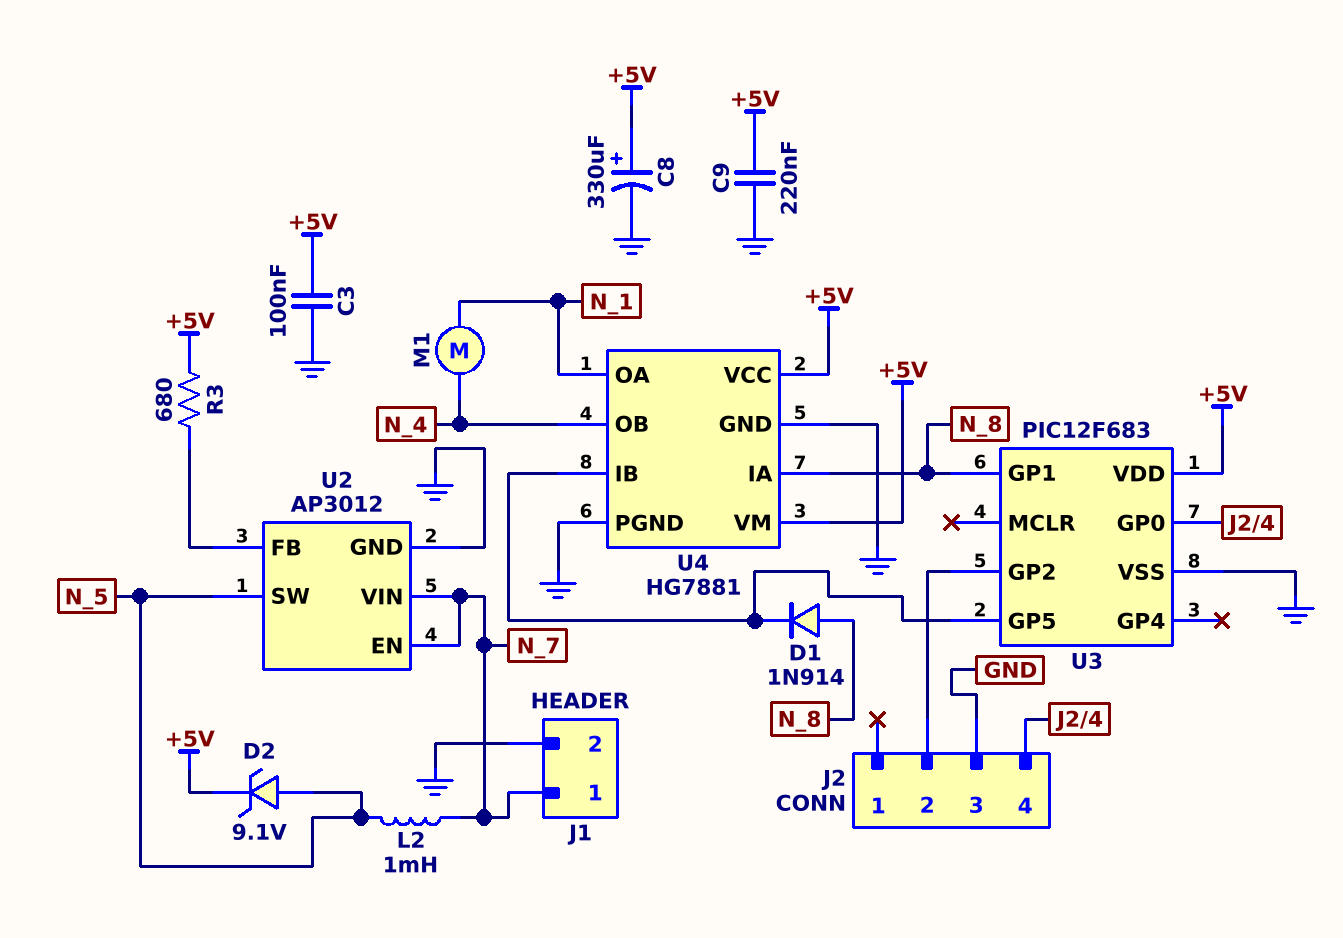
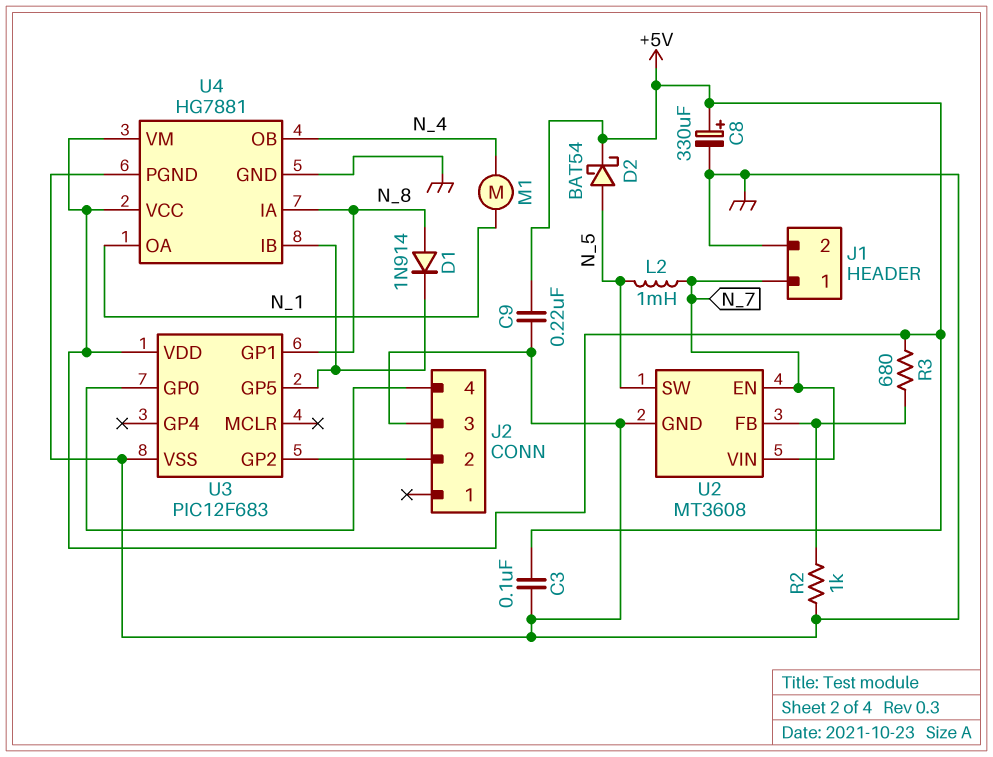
D2: zener 9.1V (A N_5, K +5V) -> schottky BAT54 (A N_5, K +5V)
R2: none -> 1k (GND, U2/FB)
U2: AP3012 -> MT3608

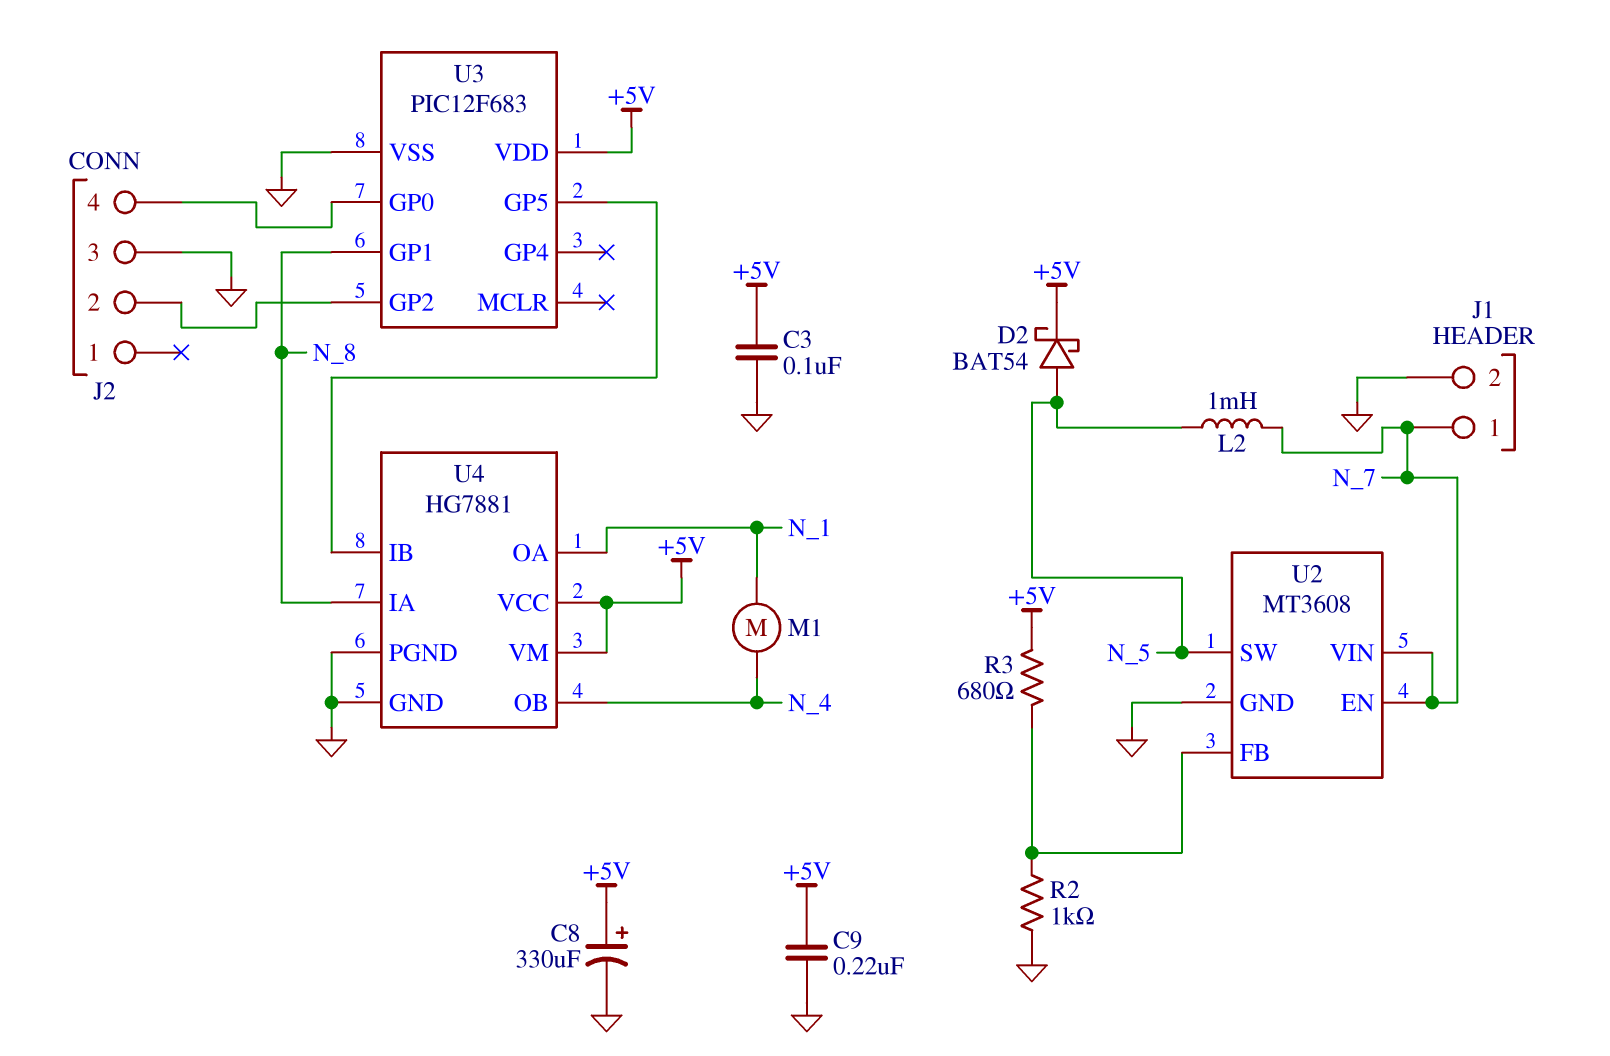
D1: diode 1N914 (A N_8, K U3/GP5) -> none

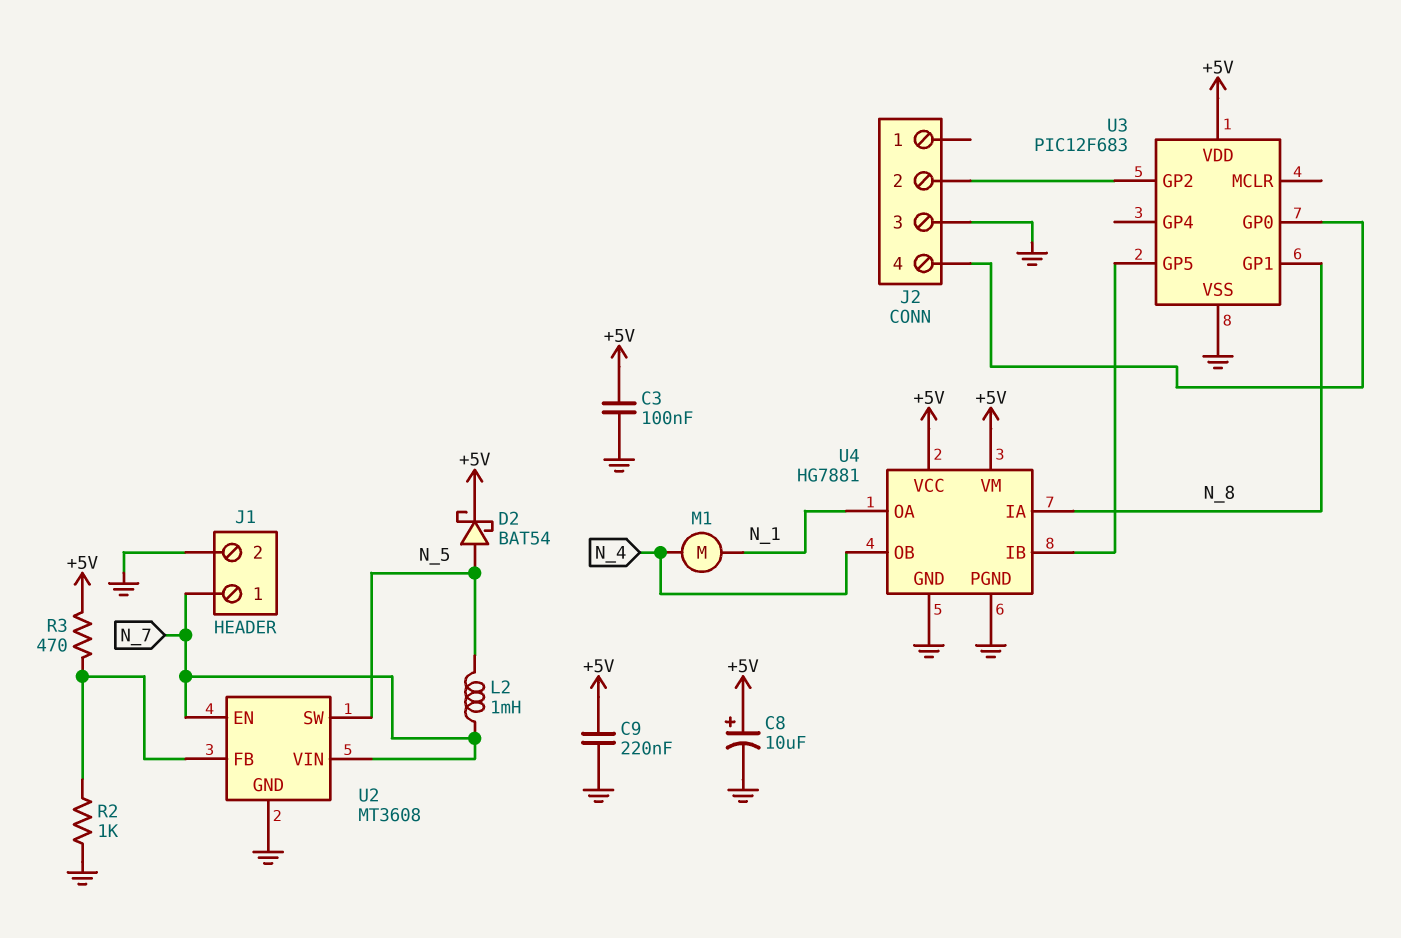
C8: 330uF (plus +5V, minus GND) -> 10uF (plus +5V, minus GND)
R3: 680 (+5V, U2/FB) -> 470 (+5V, U2/FB)

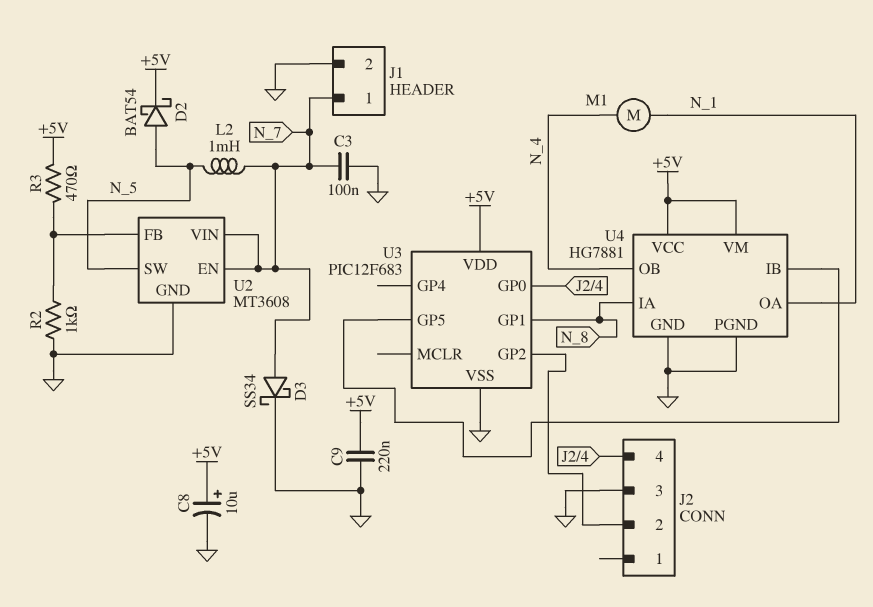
C3: 100nF (+5V, GND) -> 100nF (GND, N_7)
D3: none -> schottky SS34 (A N_7, K GND)

